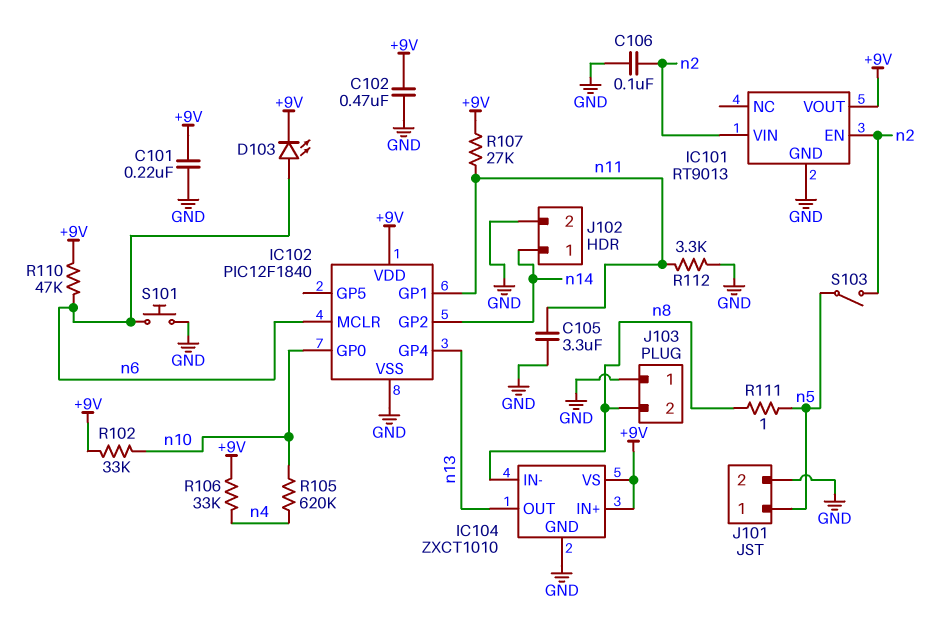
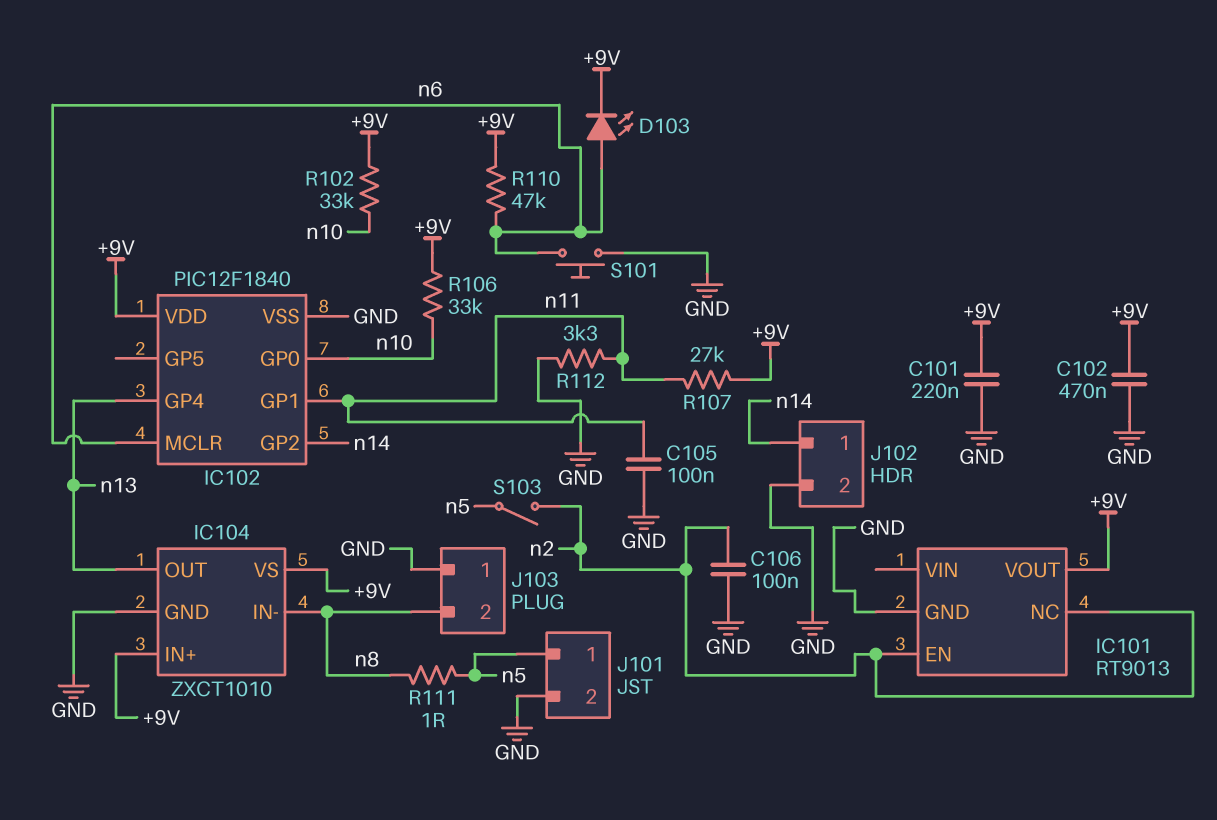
C105: 3.3uF (GND, n11) -> 100nF (GND, n11)
IC101 pin NC: none -> n2
IC101 pin VIN: n2 -> none
R105: 620k (n4, n10) -> none
R106: 33k (+9V, n4) -> 33k (+9V, n10)

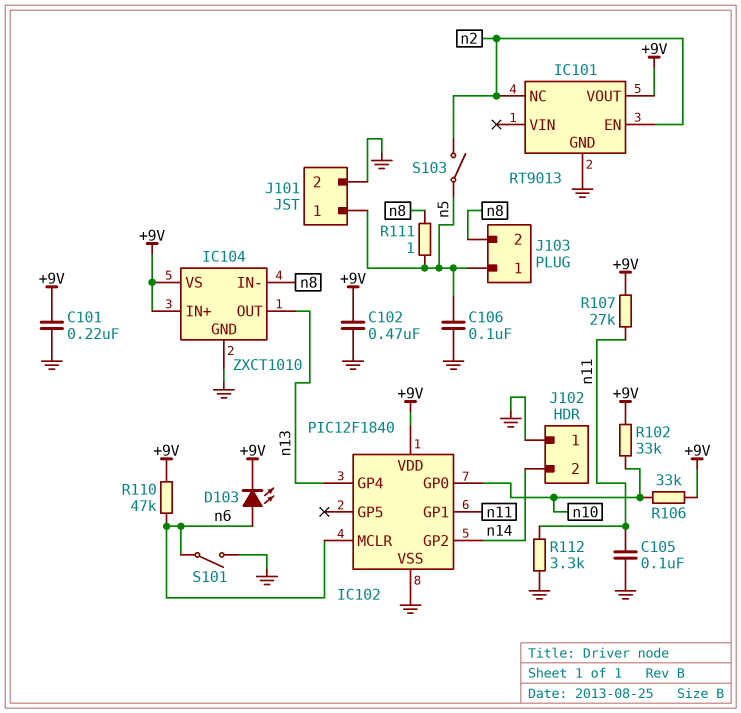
C106: 100nF (GND, n2) -> 100nF (GND, n5)
J102 pin 1: n14 -> GND
J102 pin 2: GND -> n14
J103 pin 1: GND -> n5
S101: button (GND, n6) -> switch (GND, n6)

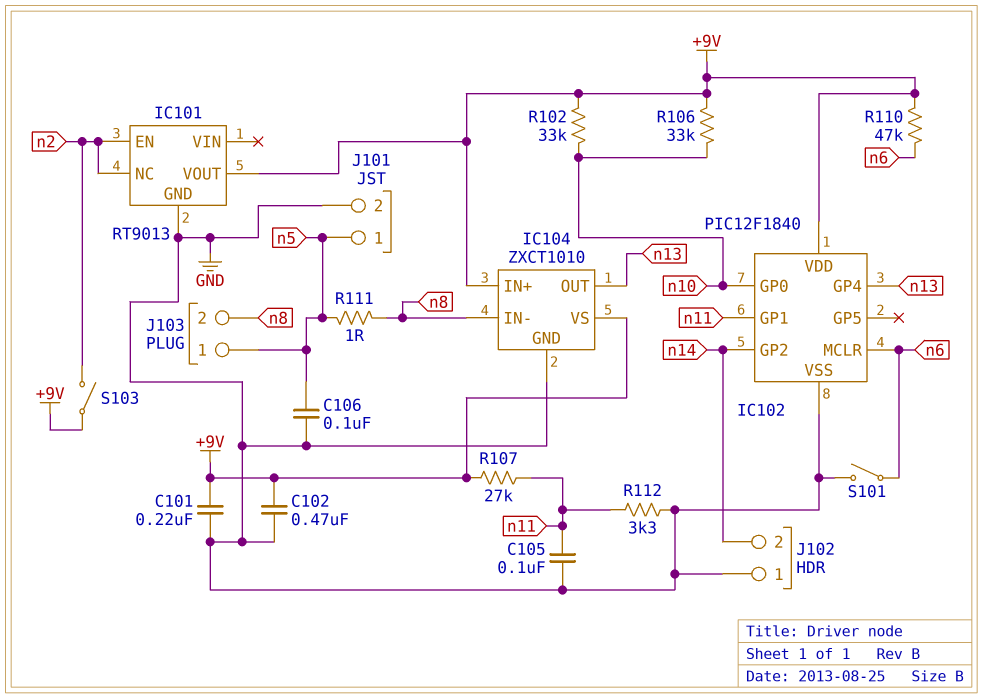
D103: LED (A n6, K +9V) -> none
S103: switch (n2, n5) -> switch (+9V, n2)

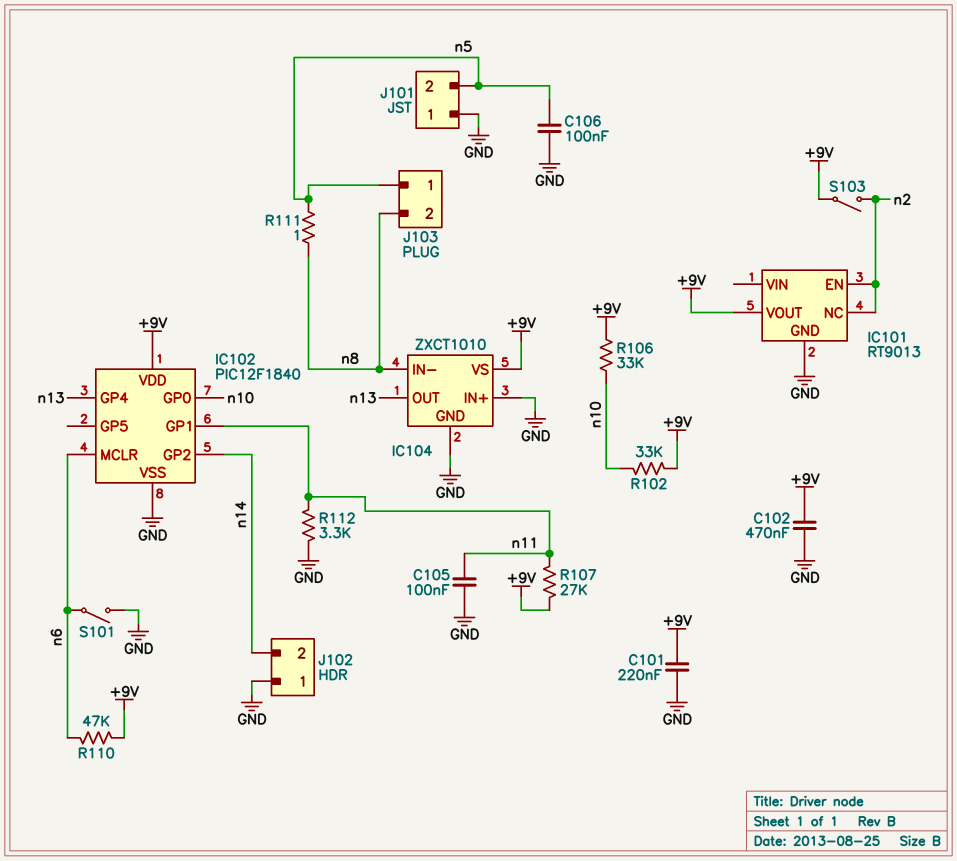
IC104 pin IN+: +9V -> GND
J101 pin 1: n5 -> GND
J101 pin 2: GND -> n5

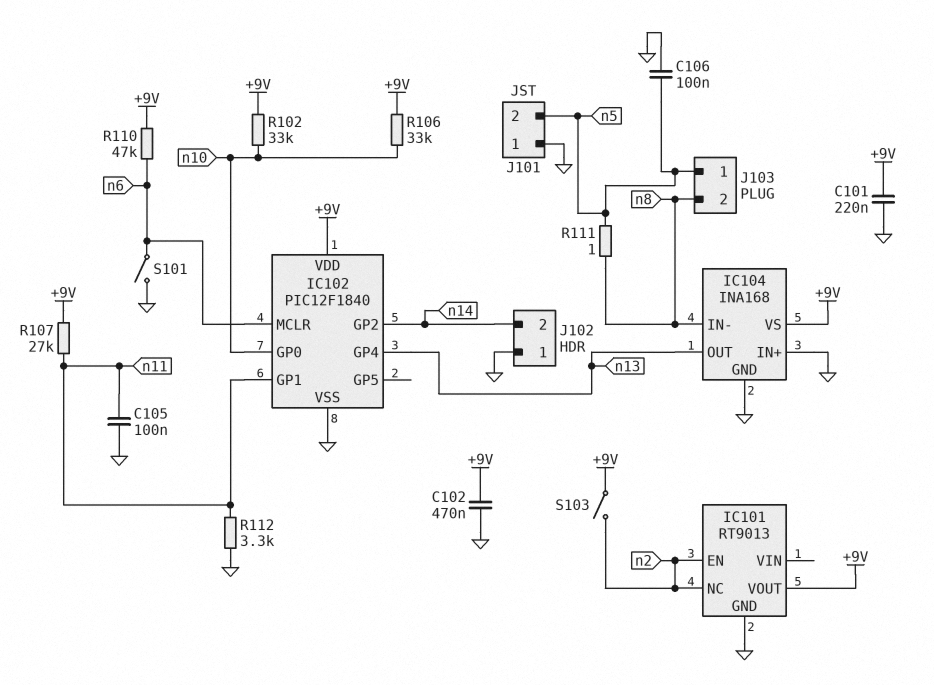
IC104: ZXCT1010 -> INA168

